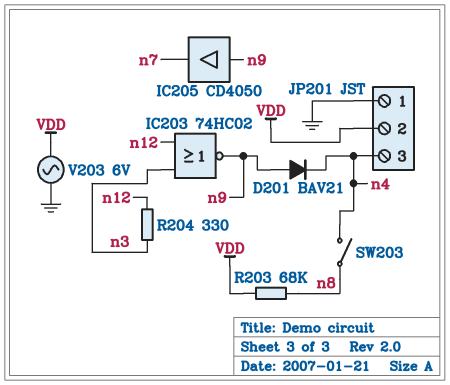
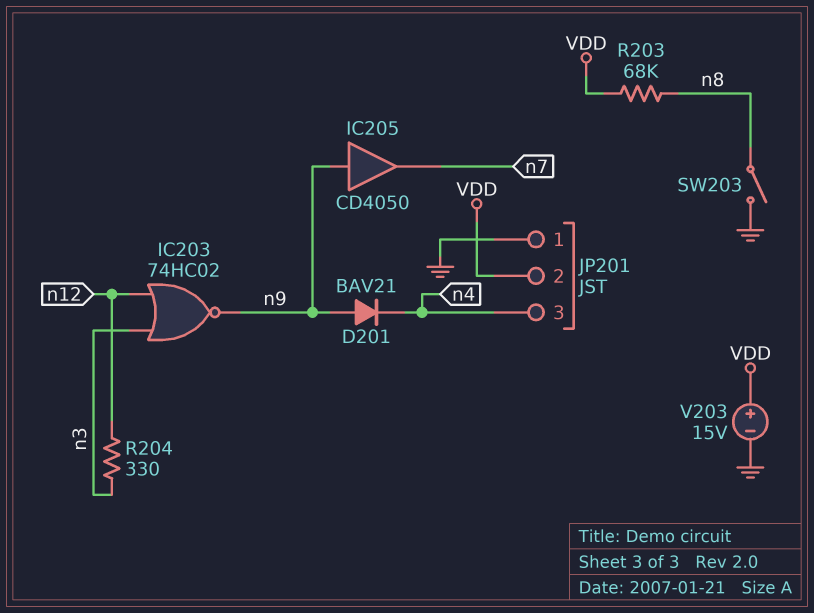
SW203: switch (n4, n8) -> switch (GND, n8)
V203: AC 6V (GND, VDD) -> 15V (plus VDD, minus GND)

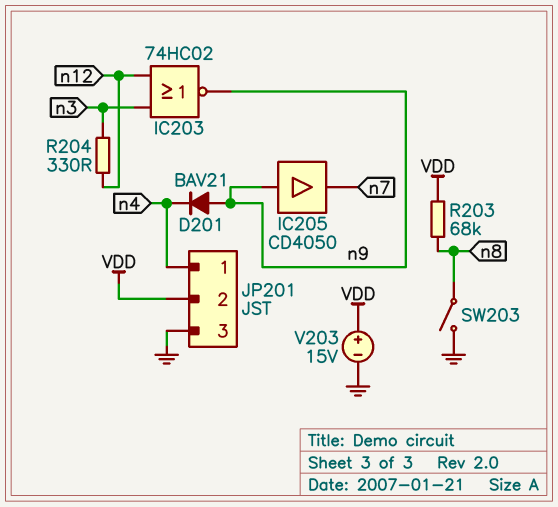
JP201 pin 1: GND -> n4
JP201 pin 3: n4 -> GND

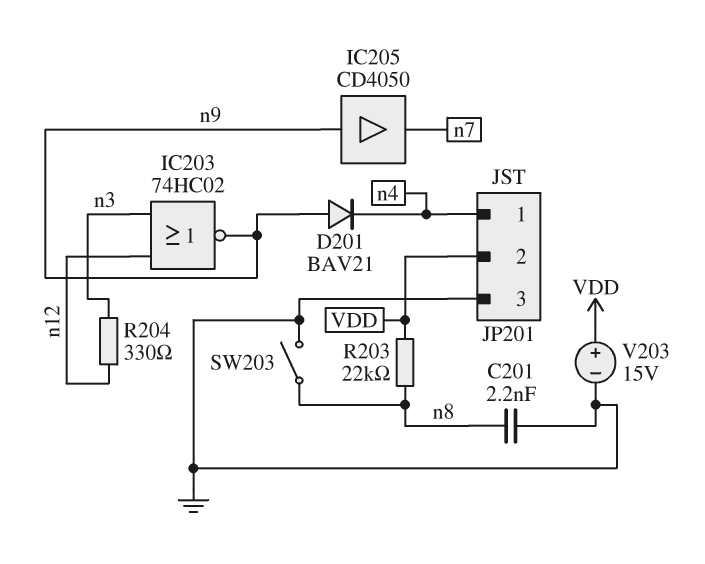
C201: none -> 2.2nF (GND, n8)
R203: 68k (VDD, n8) -> 22k (VDD, n8)

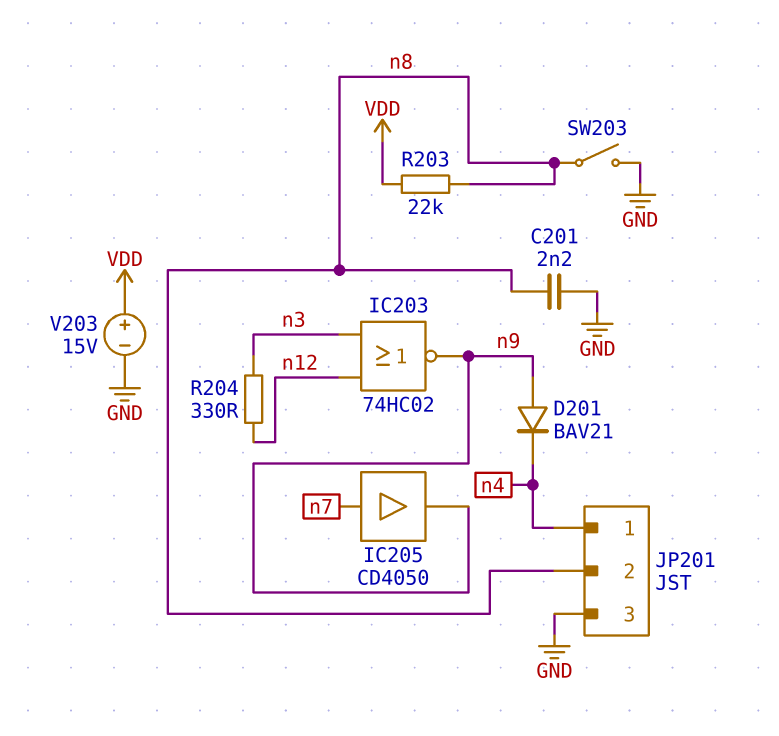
IC205: buffer CD4050 (in n9, out n7) -> buffer CD4050 (in n7, out n9)
JP201 pin 2: VDD -> n8

